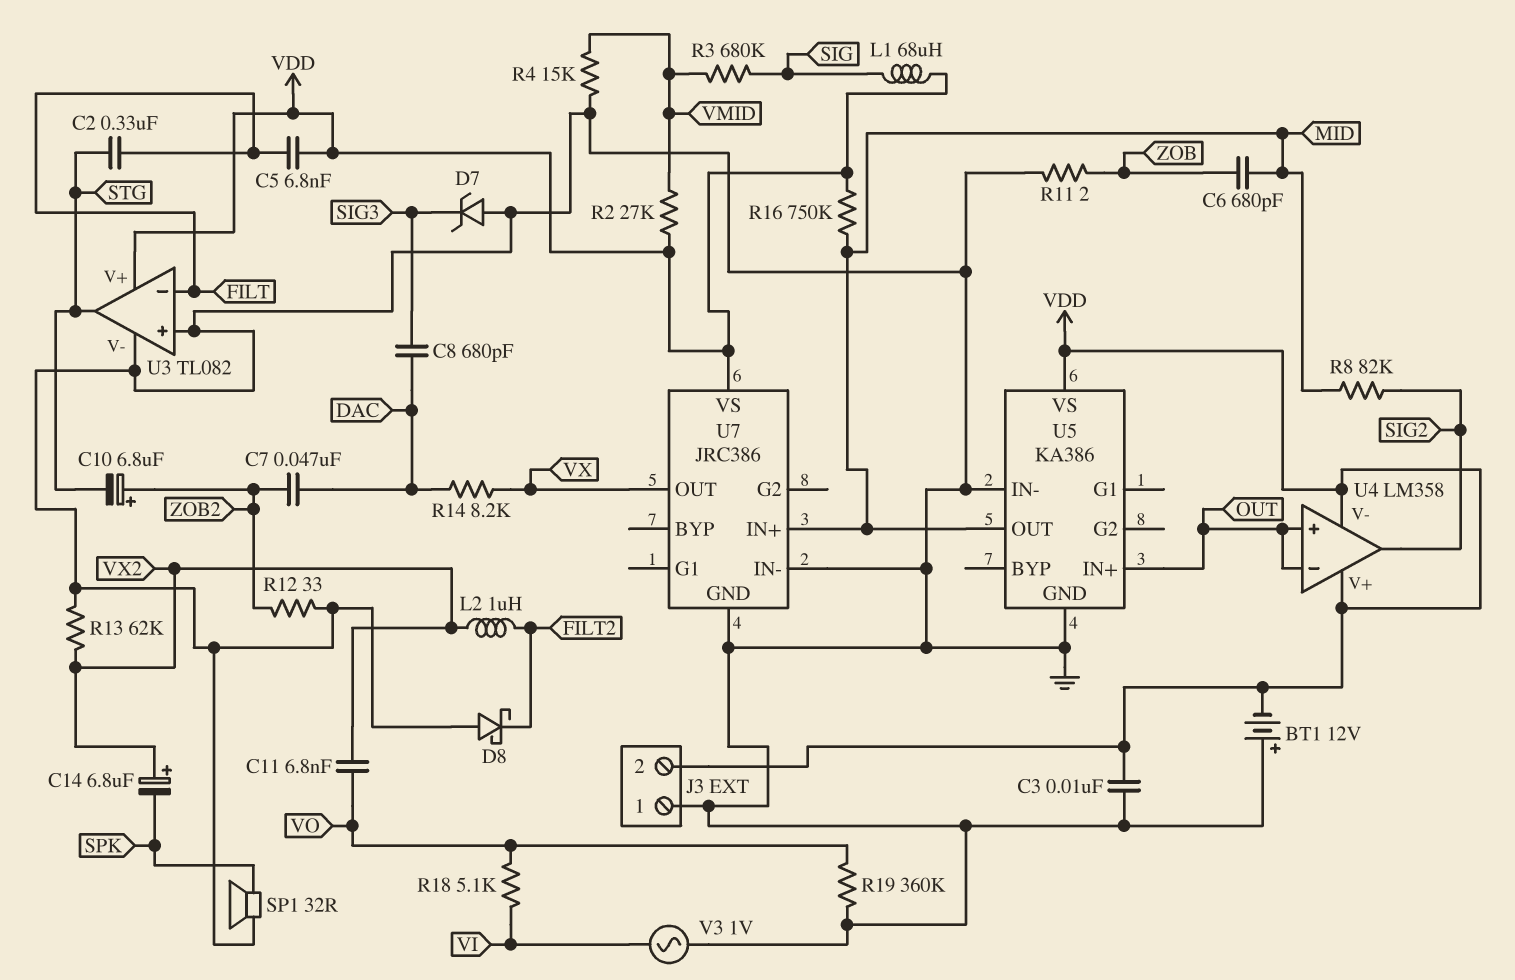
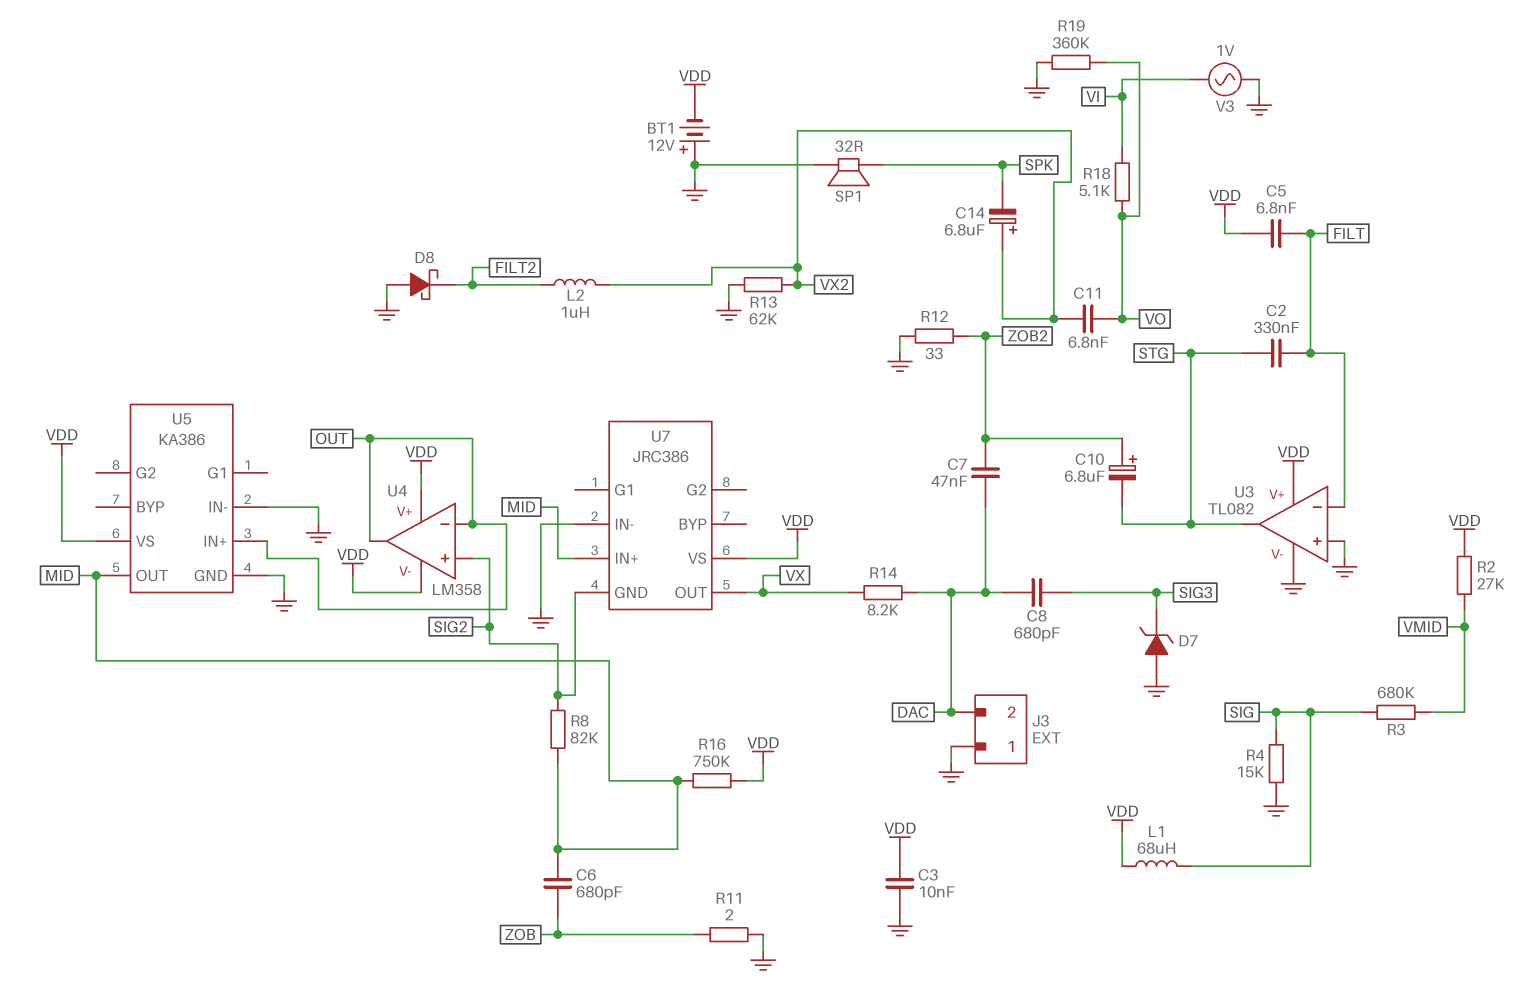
J3 pin 2: VDD -> DAC
R4: 15k (GND, VMID) -> 15k (GND, SIG)
U4 pin in+: OUT -> SIG2
U4 pin out: SIG2 -> OUT
U7 pin GND: GND -> SIG2

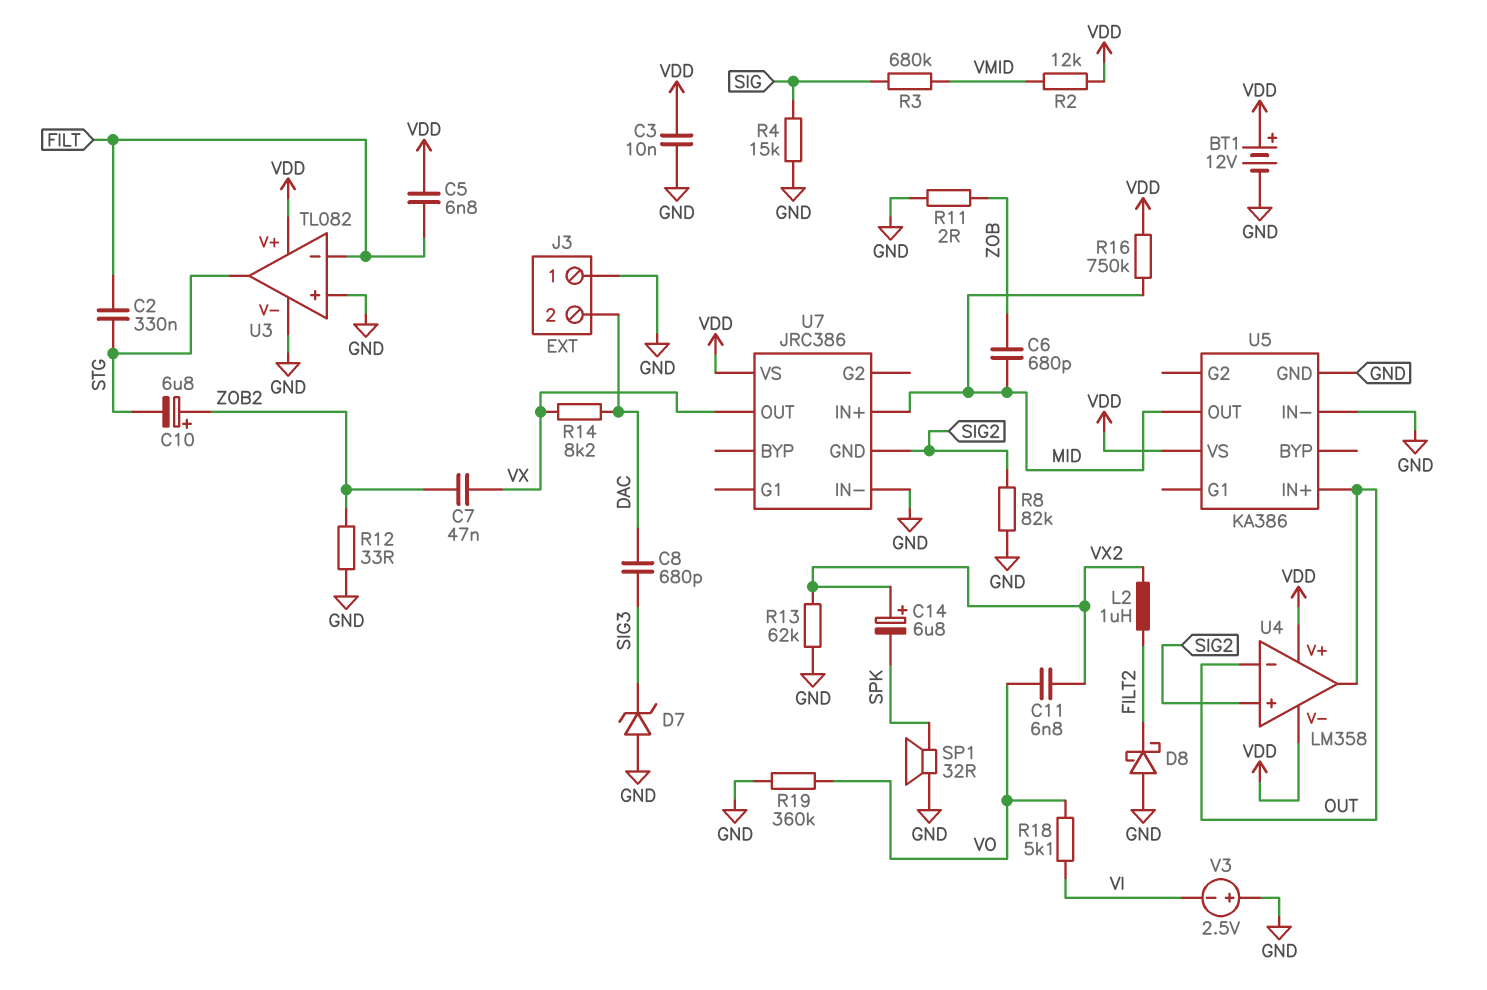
BT1: 12V (plus GND, minus VDD) -> 12V (plus VDD, minus GND)
C7: 47nF (DAC, ZOB2) -> 47nF (VX, ZOB2)
L1: 68uH (SIG, VDD) -> none
R2: 27k (VDD, VMID) -> 12k (VDD, VMID)
R8: 82k (MID, SIG2) -> 82k (GND, SIG2)
V3: AC 1V (GND, VI) -> 2.5V (plus GND, minus VI)

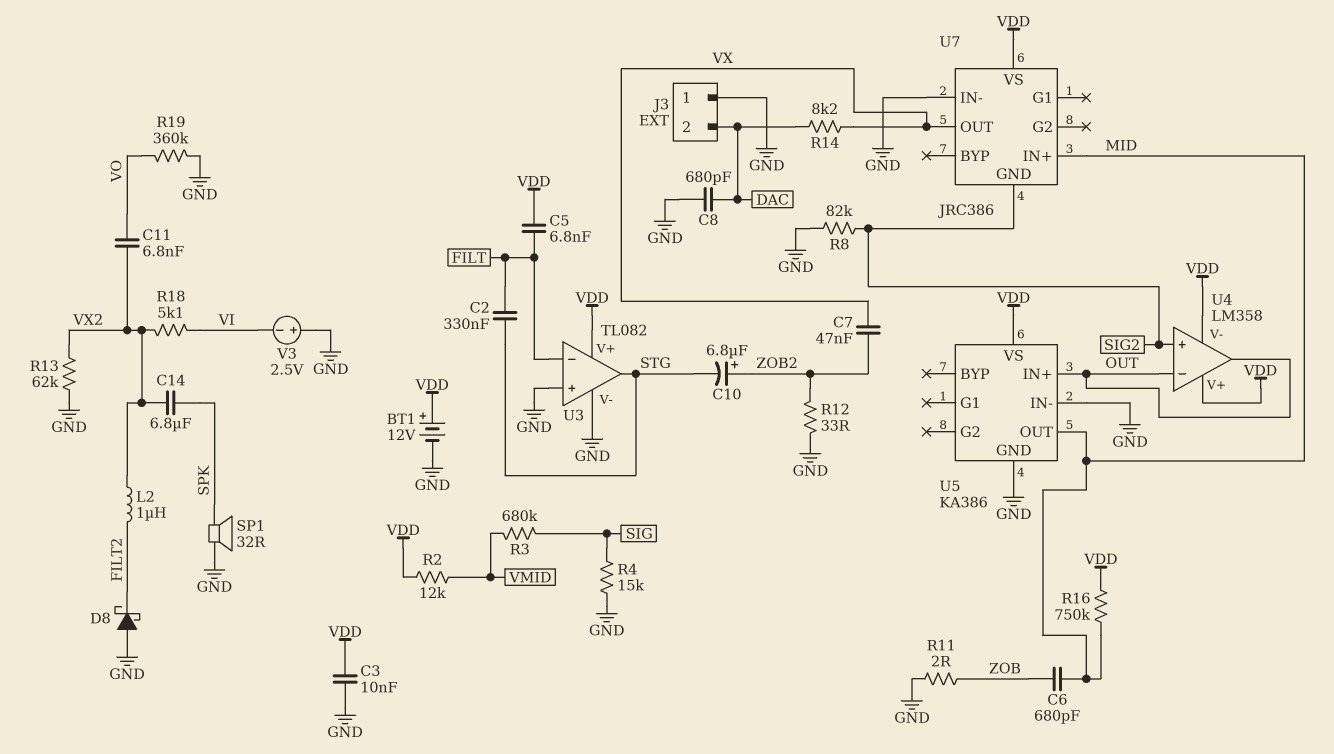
C8: 680pF (DAC, SIG3) -> 680pF (DAC, GND)
C14: 6.8uF (plus VX2, minus SPK) -> 6.8uF (SPK, VX2)
D7: zener (A GND, K SIG3) -> none
R18: 5.1k (VI, VO) -> 5.1k (VI, VX2)

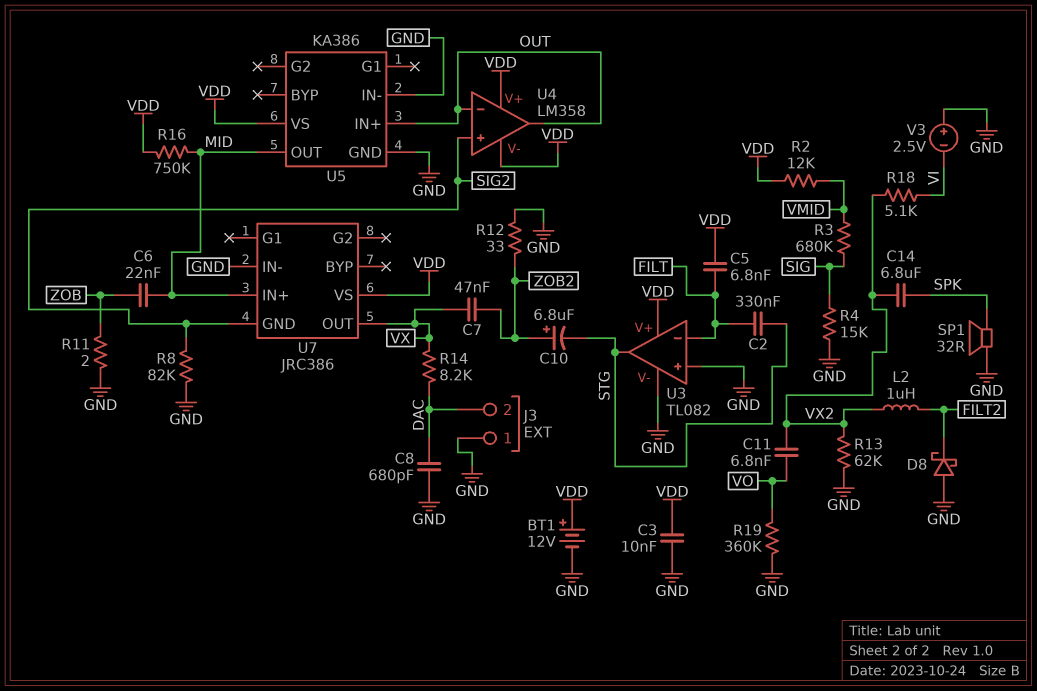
C6: 680pF (MID, ZOB) -> 22nF (MID, ZOB)

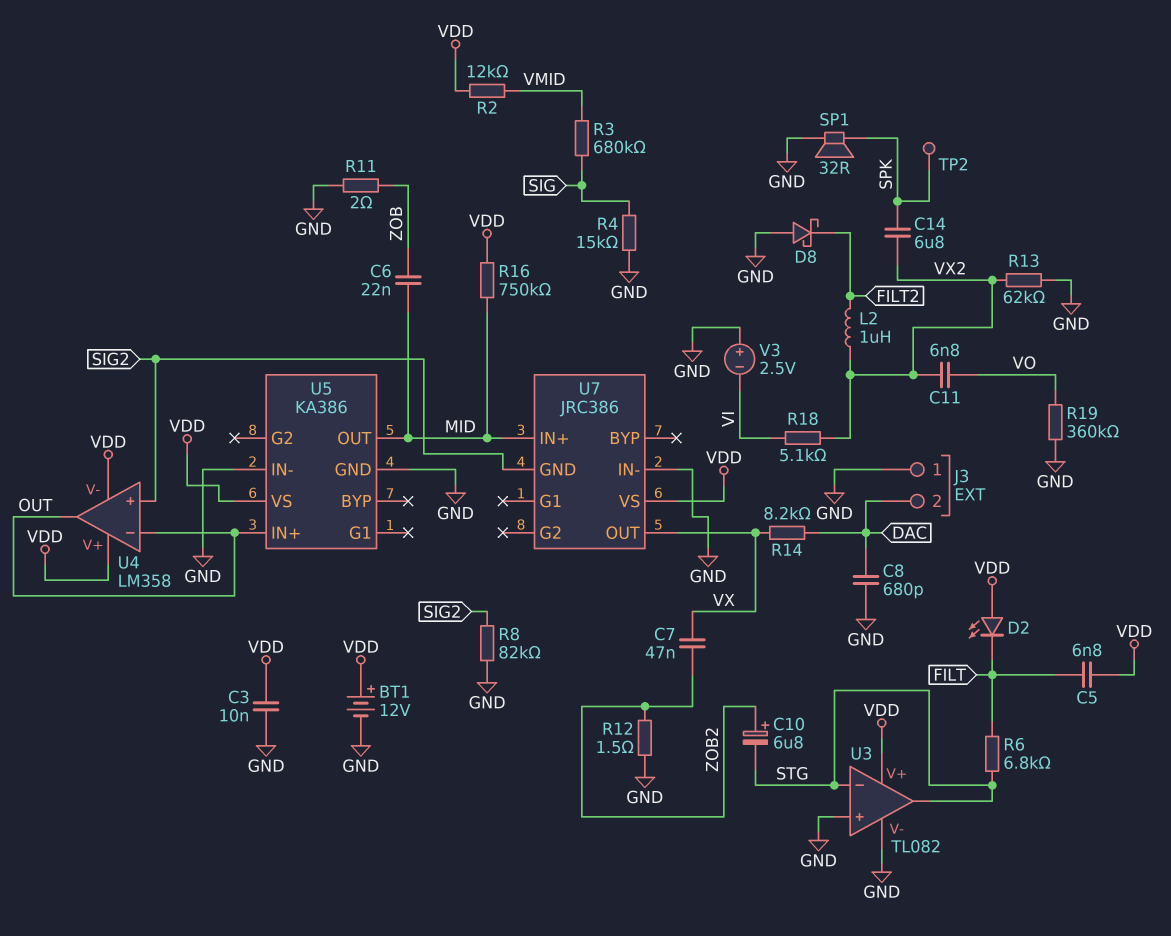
C2: 330nF (FILT, STG) -> none
D2: none -> LED (A VDD, K FILT)
R6: none -> 6.8k (FILT, STG)
R12: 33 (GND, ZOB2) -> 1.5 (GND, ZOB2)
TP2: none -> test point (SPK)
U3 pin in-: FILT -> STG

